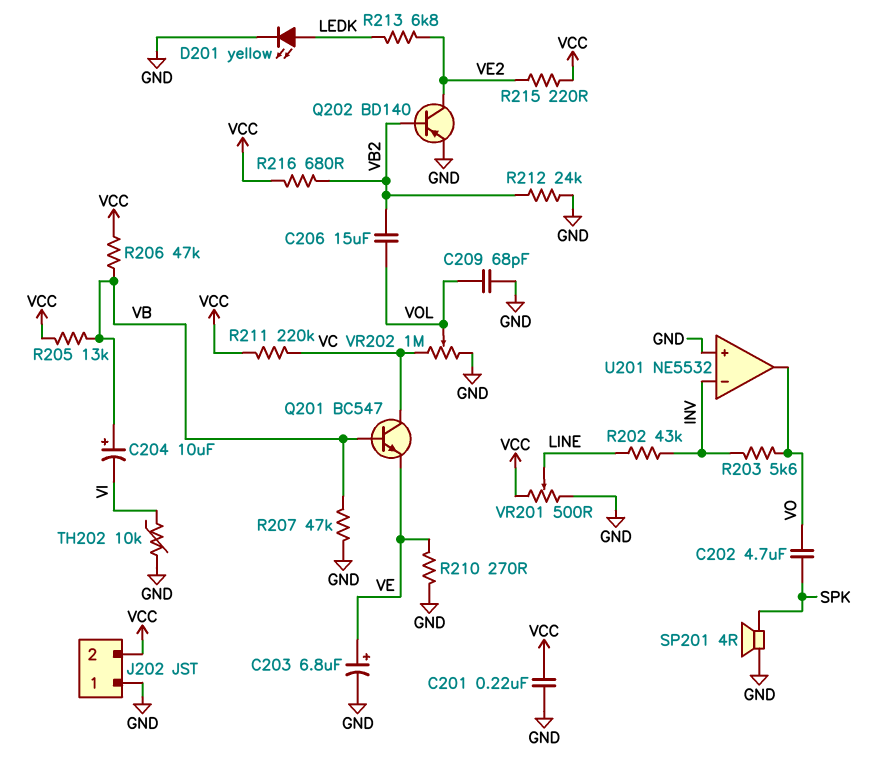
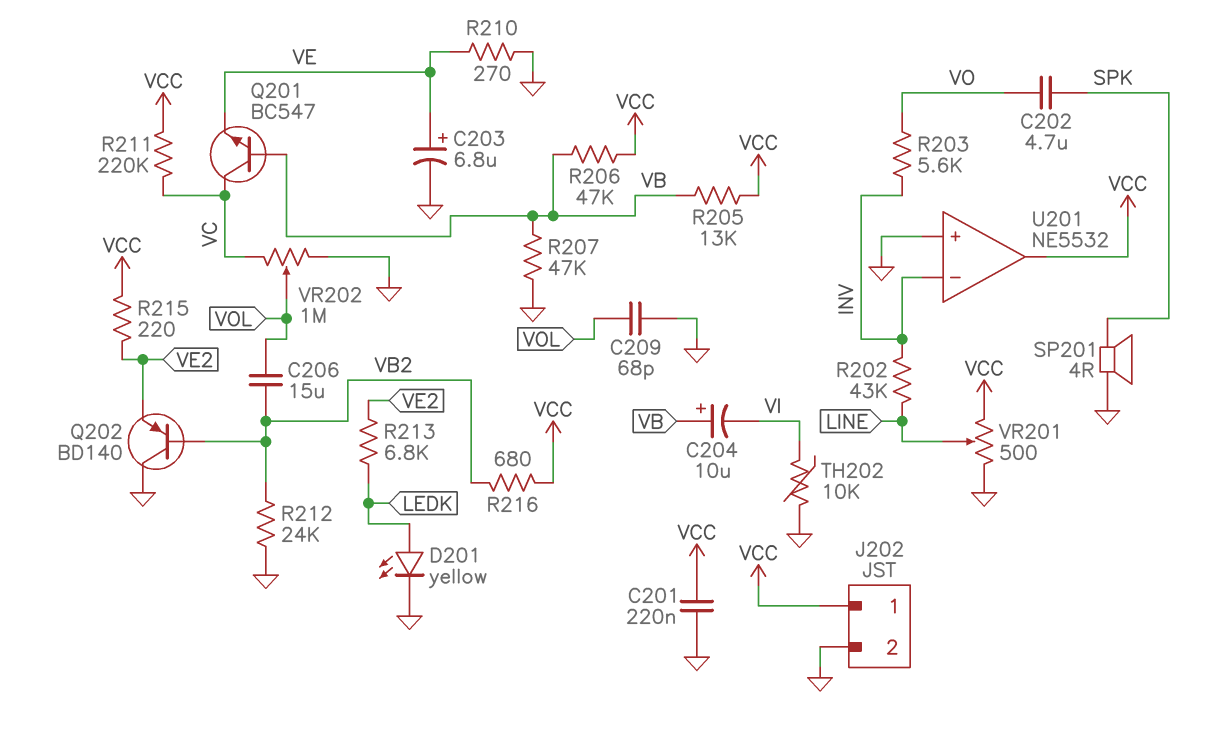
J202 pin 1: GND -> VCC
J202 pin 2: VCC -> GND
Q202: PNP BD140 (B VB2, C VE2, E GND) -> PNP BD140 (B VB2, C GND, E VE2)
U201 pin out: VO -> VCC

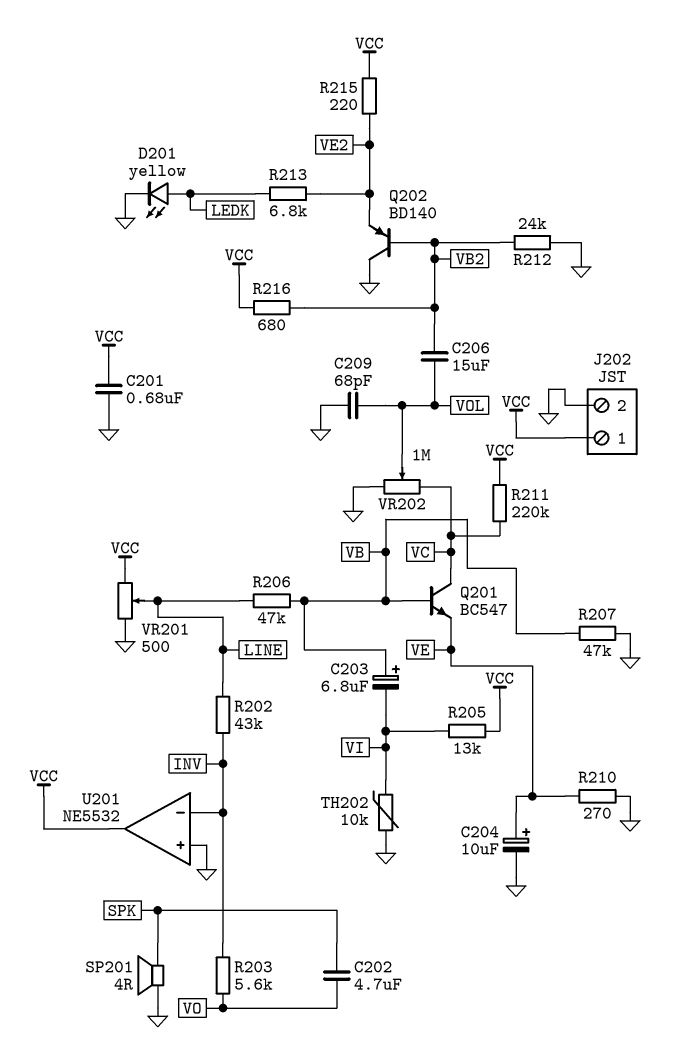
C201: 220nF (GND, VCC) -> 680nF (GND, VCC)
C203: 6.8uF (plus VE, minus GND) -> 6.8uF (plus VB, minus VI)
C204: 10uF (plus VB, minus VI) -> 10uF (plus VE, minus GND)
R205: 13k (VB, VCC) -> 13k (VCC, VI)
R206: 47k (VB, VCC) -> 47k (LINE, VB)

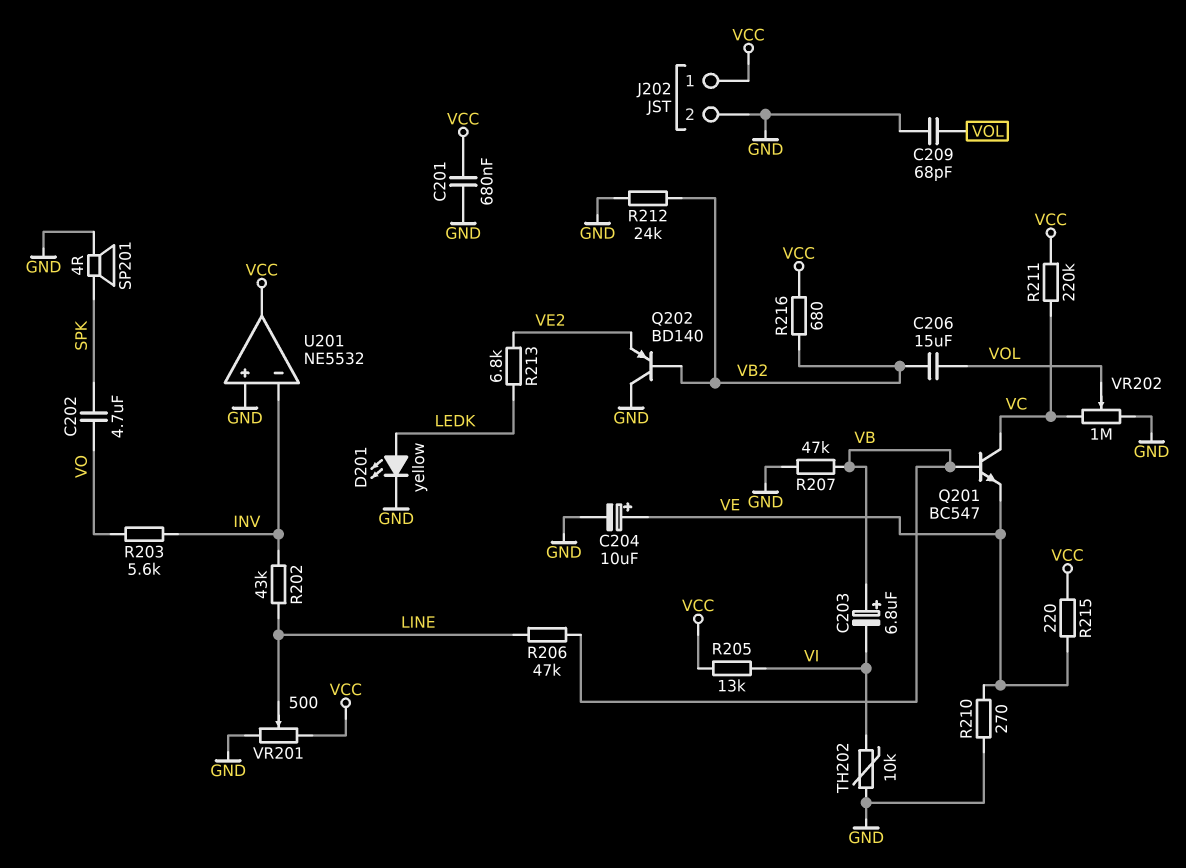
R215: 220 (VCC, VE2) -> 220 (VCC, VE)

